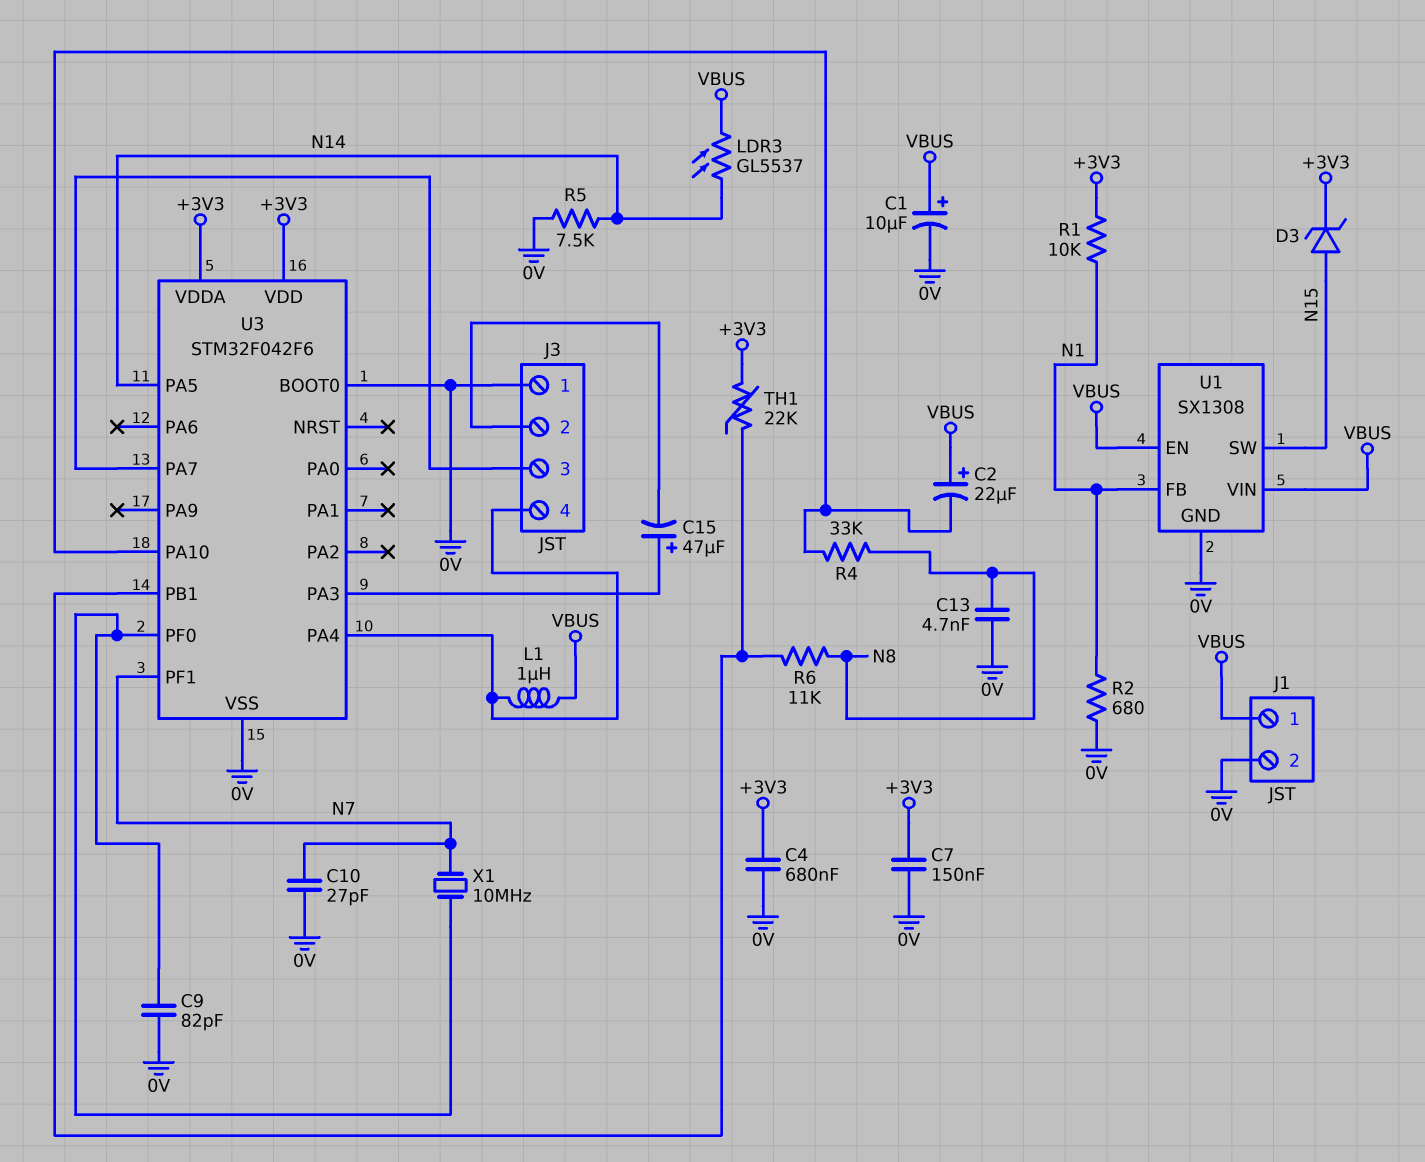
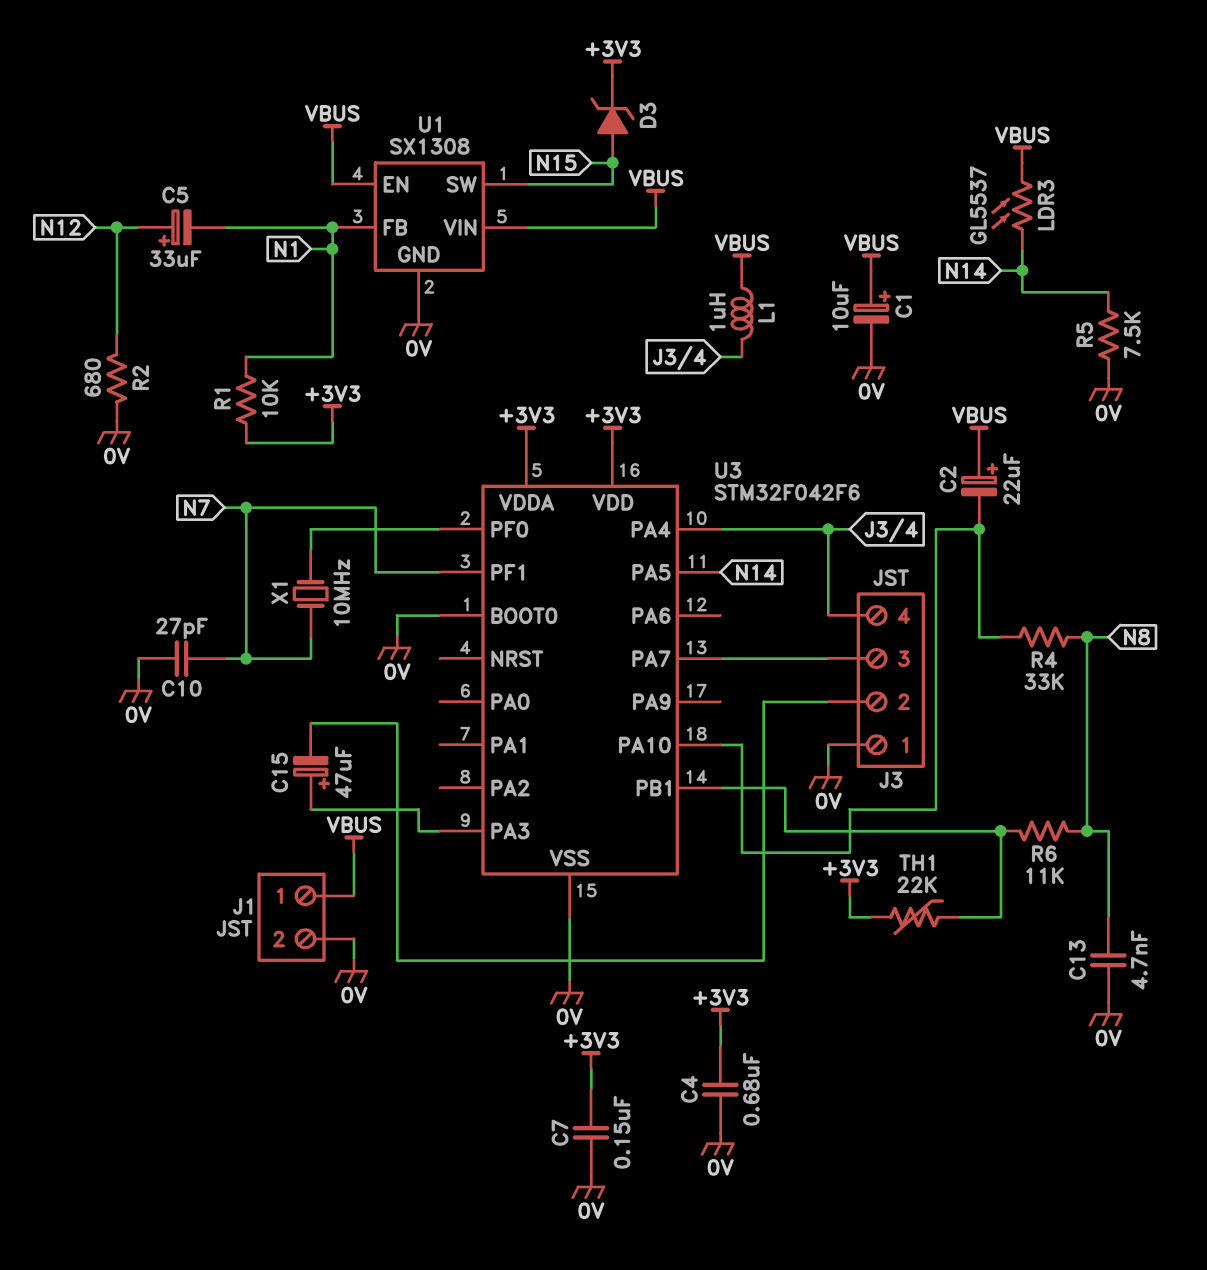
C5: none -> 33uF (plus N12, minus N1)
C9: 82pF (0V, U3/PF0) -> none
R2: 680 (0V, N1) -> 680 (0V, N12)

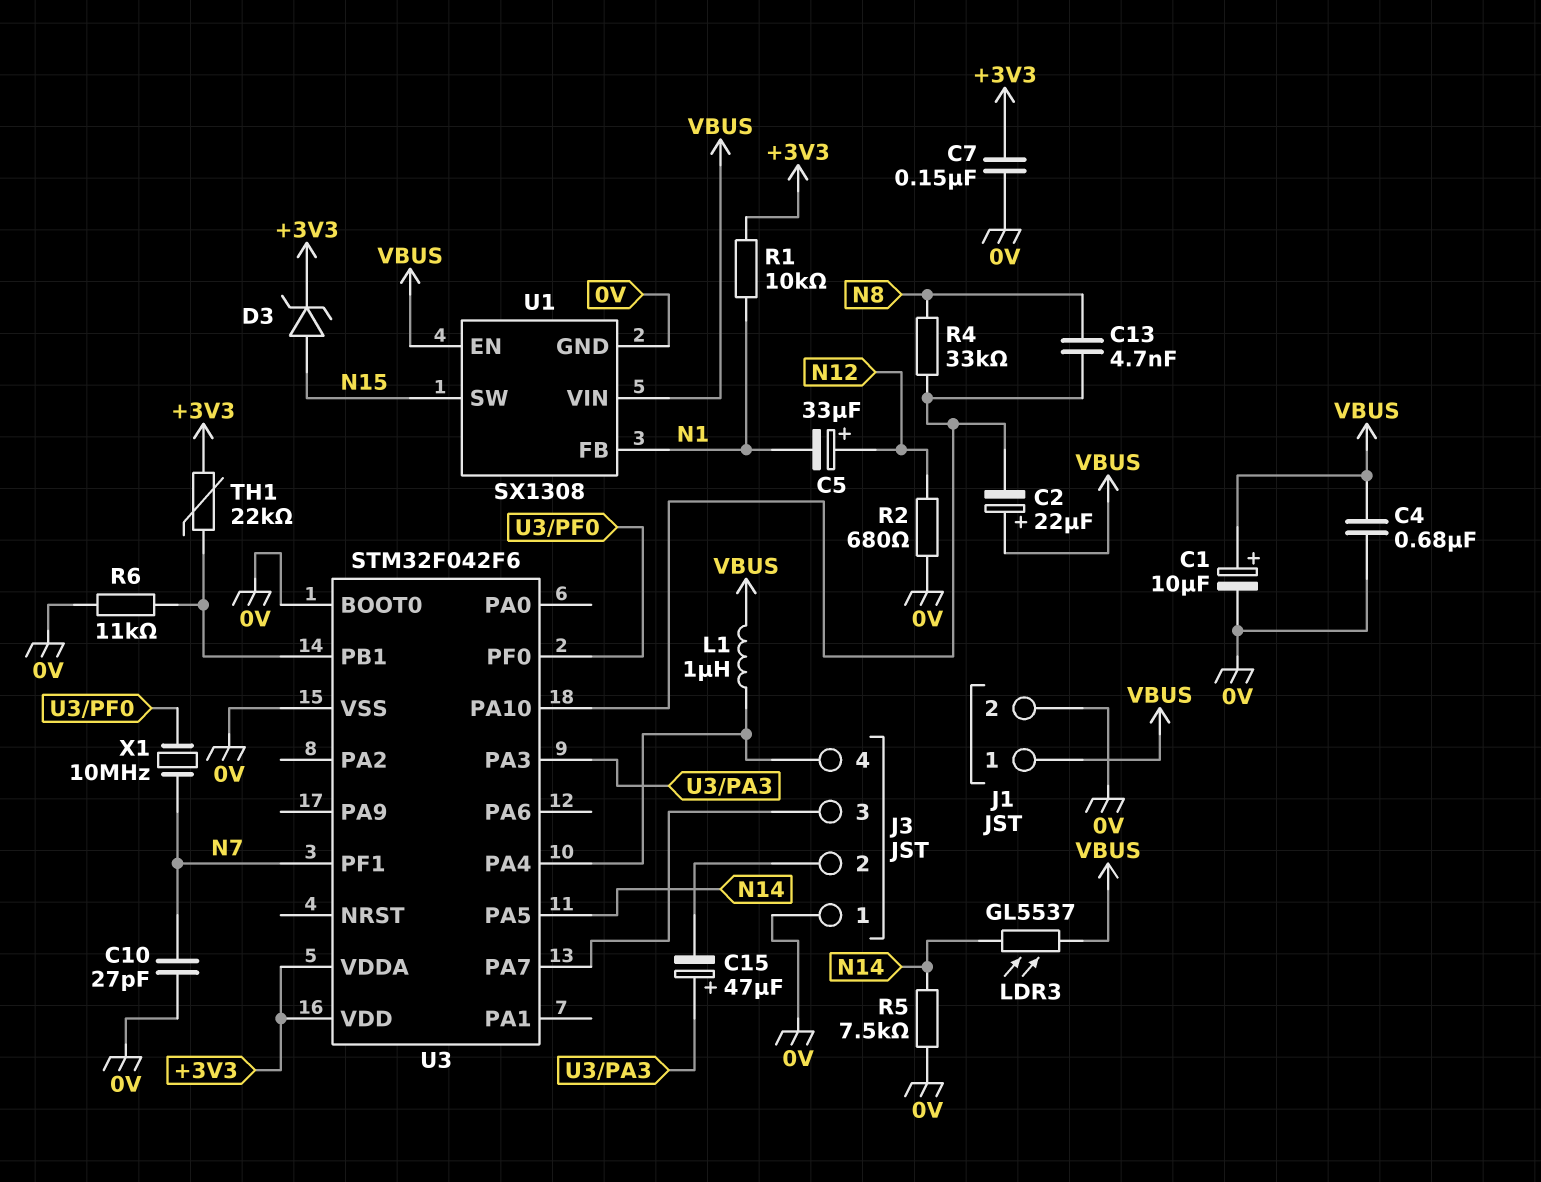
C4: 680nF (+3V3, 0V) -> 680nF (0V, VBUS)
C13: 4.7nF (0V, N8) -> 4.7nF (N8, U3/PA10)
R6: 11k (N8, U3/PB1) -> 11k (0V, U3/PB1)

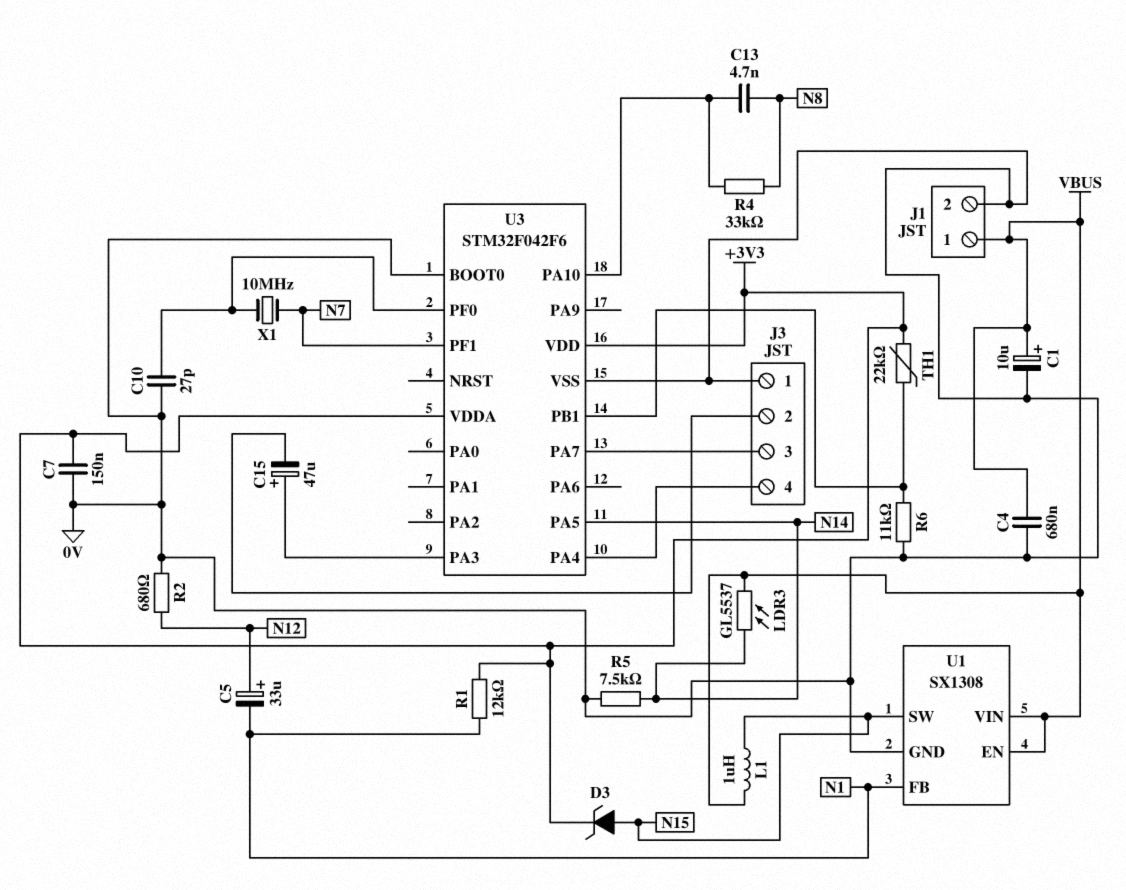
C2: 22uF (plus VBUS, minus U3/PA10) -> none
C10: 27pF (0V, N7) -> 27pF (0V, U3/PF0)
L1: 1uH (J3/4, VBUS) -> 1uH (N15, VBUS)
R1: 10k (+3V3, N1) -> 12k (+3V3, N1)

